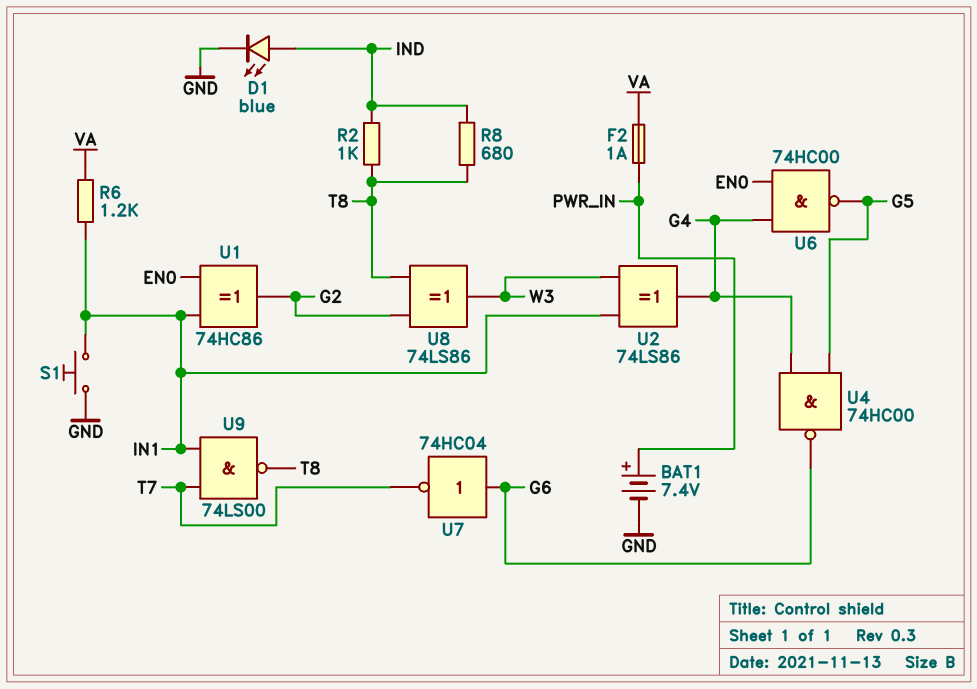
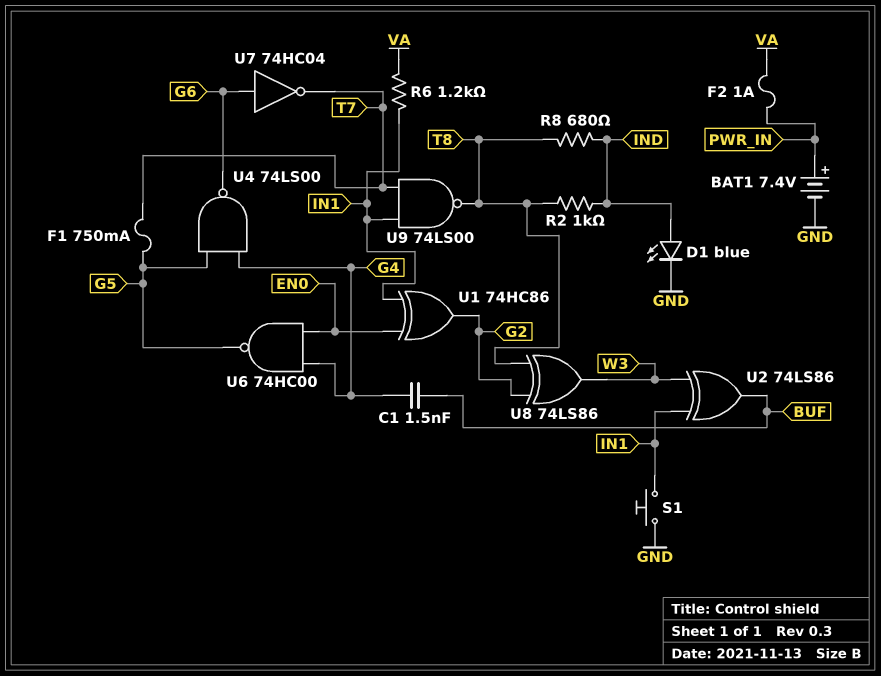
C1: none -> 1.5nF (BUF, G4)
F1: none -> 750mA (G5, T7)
U2: XOR 74LS86 (in IN1, in W3, out G4) -> XOR 74LS86 (in IN1, in W3, out BUF)
U4: NAND 74HC00 (in G4, in G5, out G6) -> NAND 74LS00 (in G4, in G5, out G6)

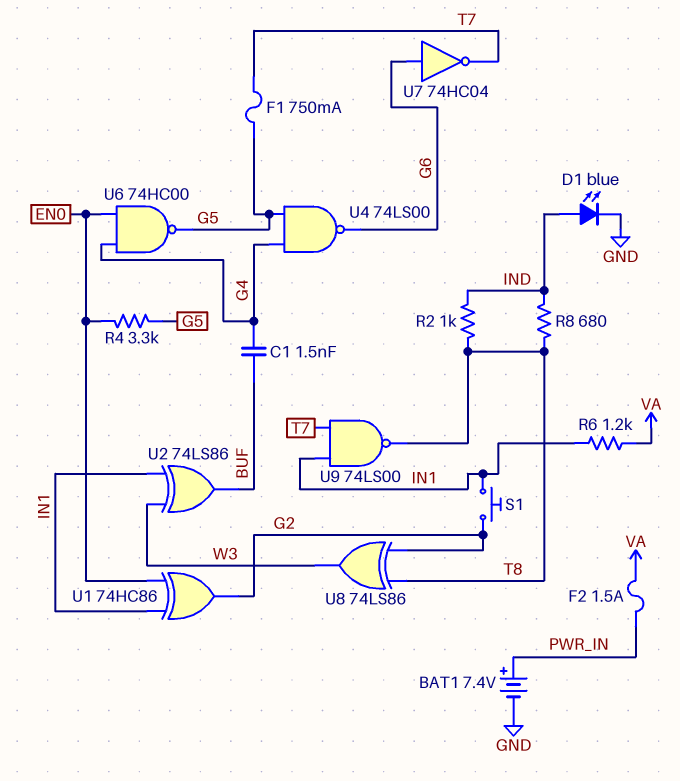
F2: 1A (PWR_IN, VA) -> 1.5A (PWR_IN, VA)
R4: none -> 3.3k (EN0, G5)
S1: button (GND, IN1) -> button (G2, IN1)

